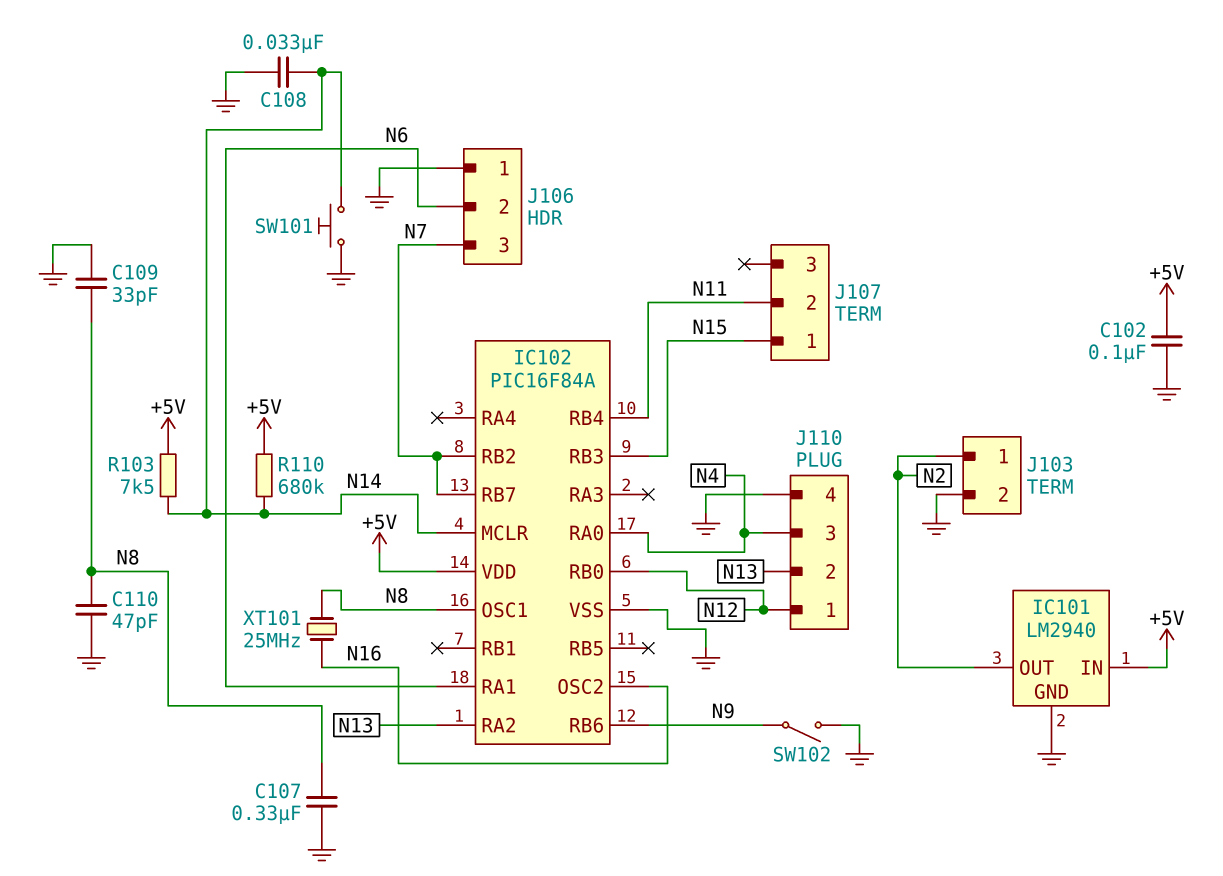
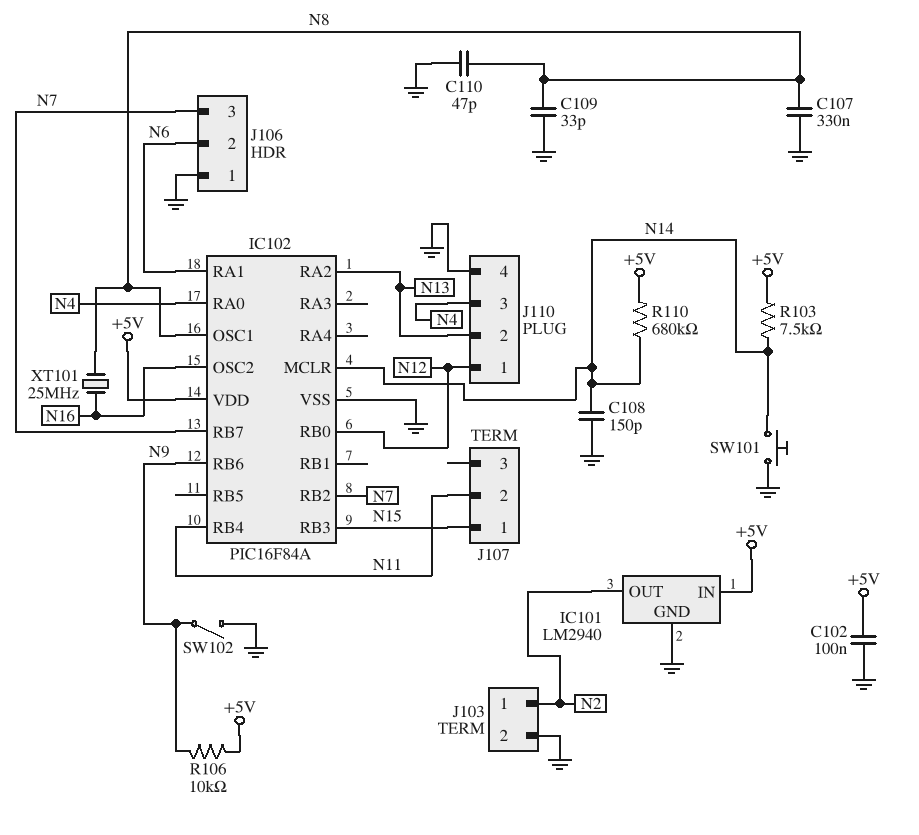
C108: 33nF (GND, N14) -> 150pF (GND, N14)
R106: none -> 10k (+5V, N9)

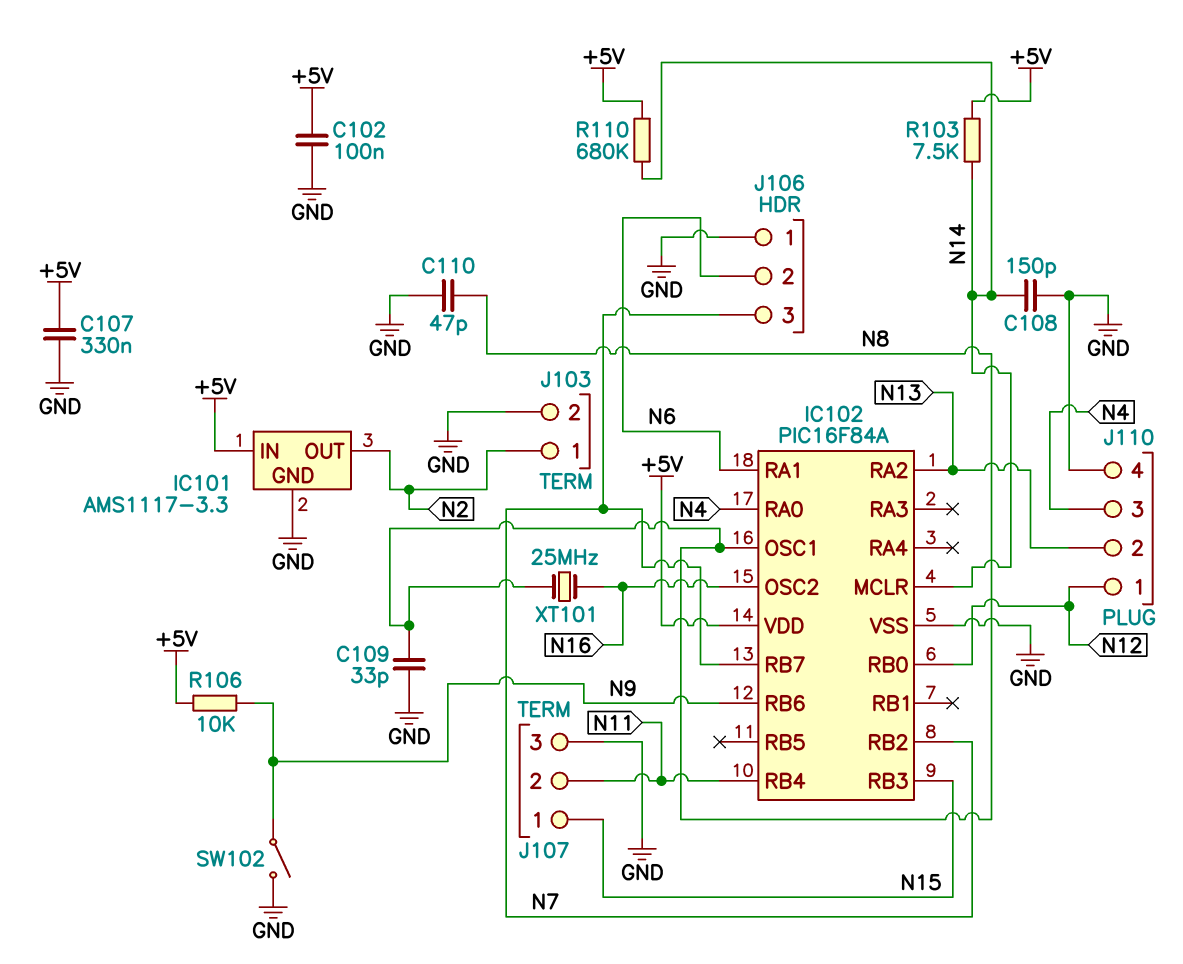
C107: 330nF (GND, N8) -> 330nF (+5V, GND)
IC101: LM2940 -> AMS1117-3.3
J107 pin 3: none -> GND
SW101: button (GND, N14) -> none

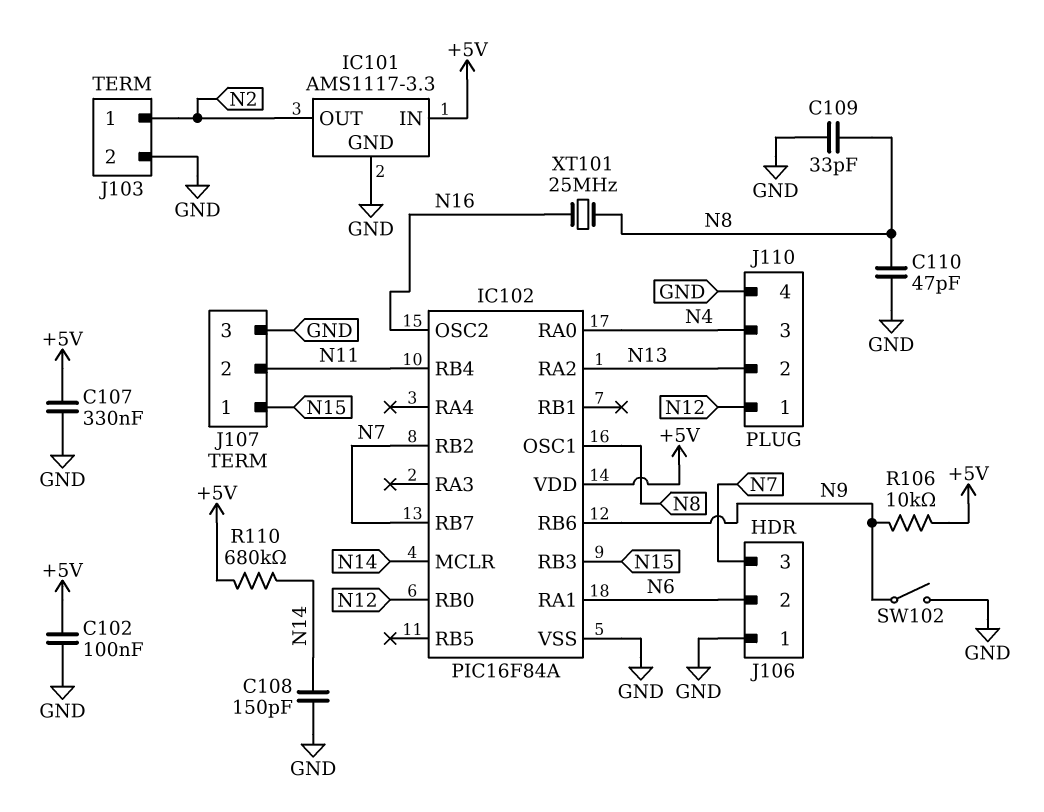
R103: 7.5k (+5V, N14) -> none

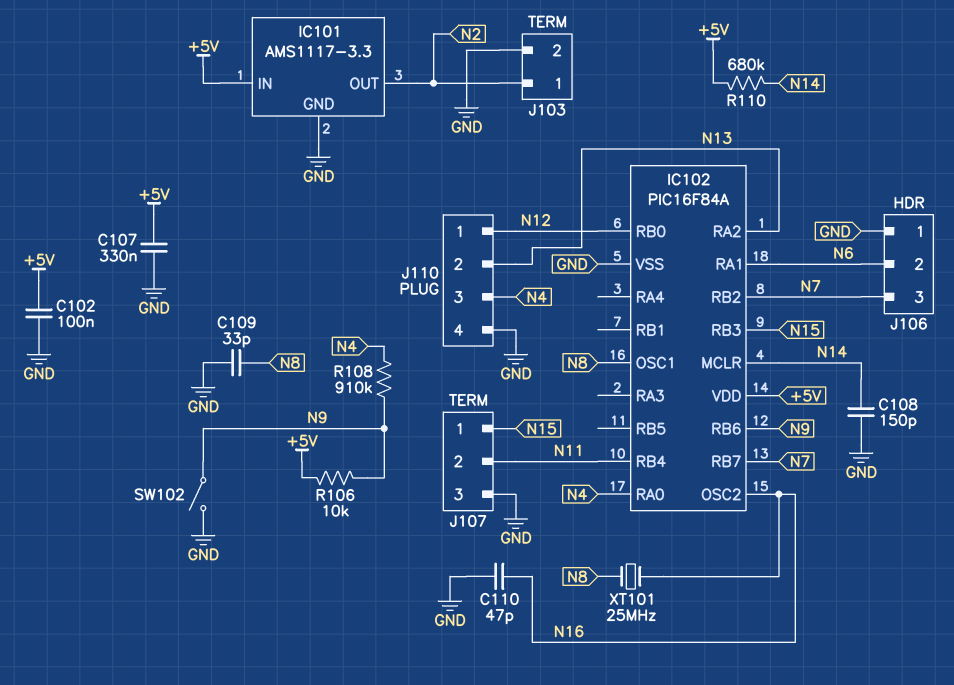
C110: 47pF (GND, N8) -> 47pF (GND, N16)
R108: none -> 910k (N4, N9)

